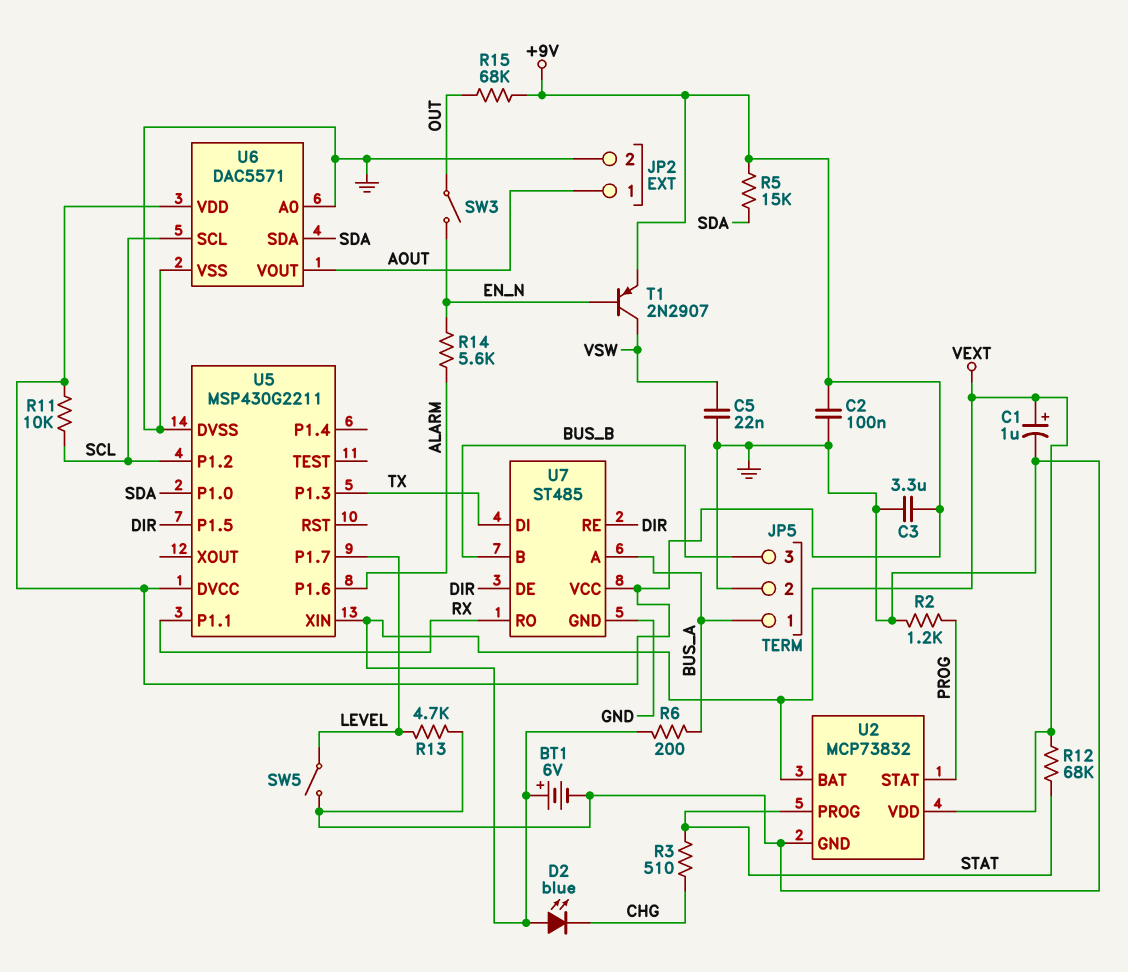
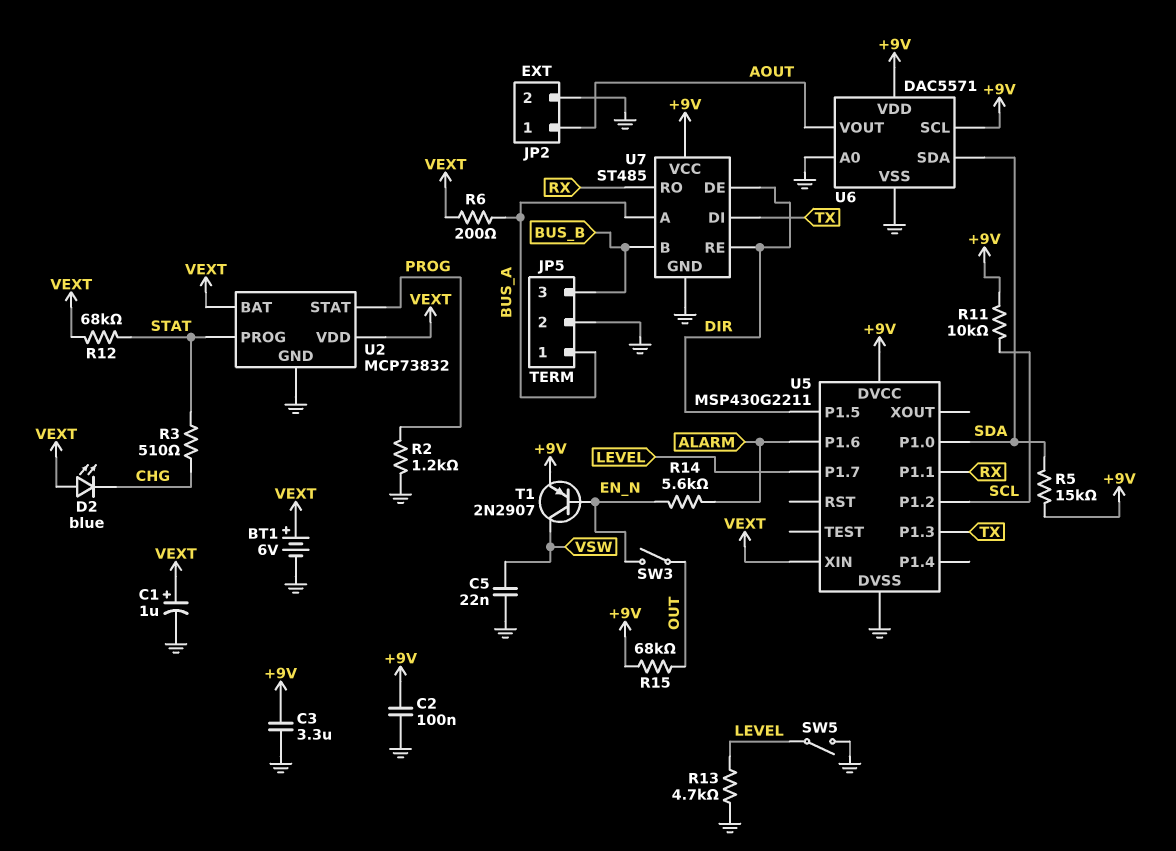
U6 pin SCL: SCL -> +9V

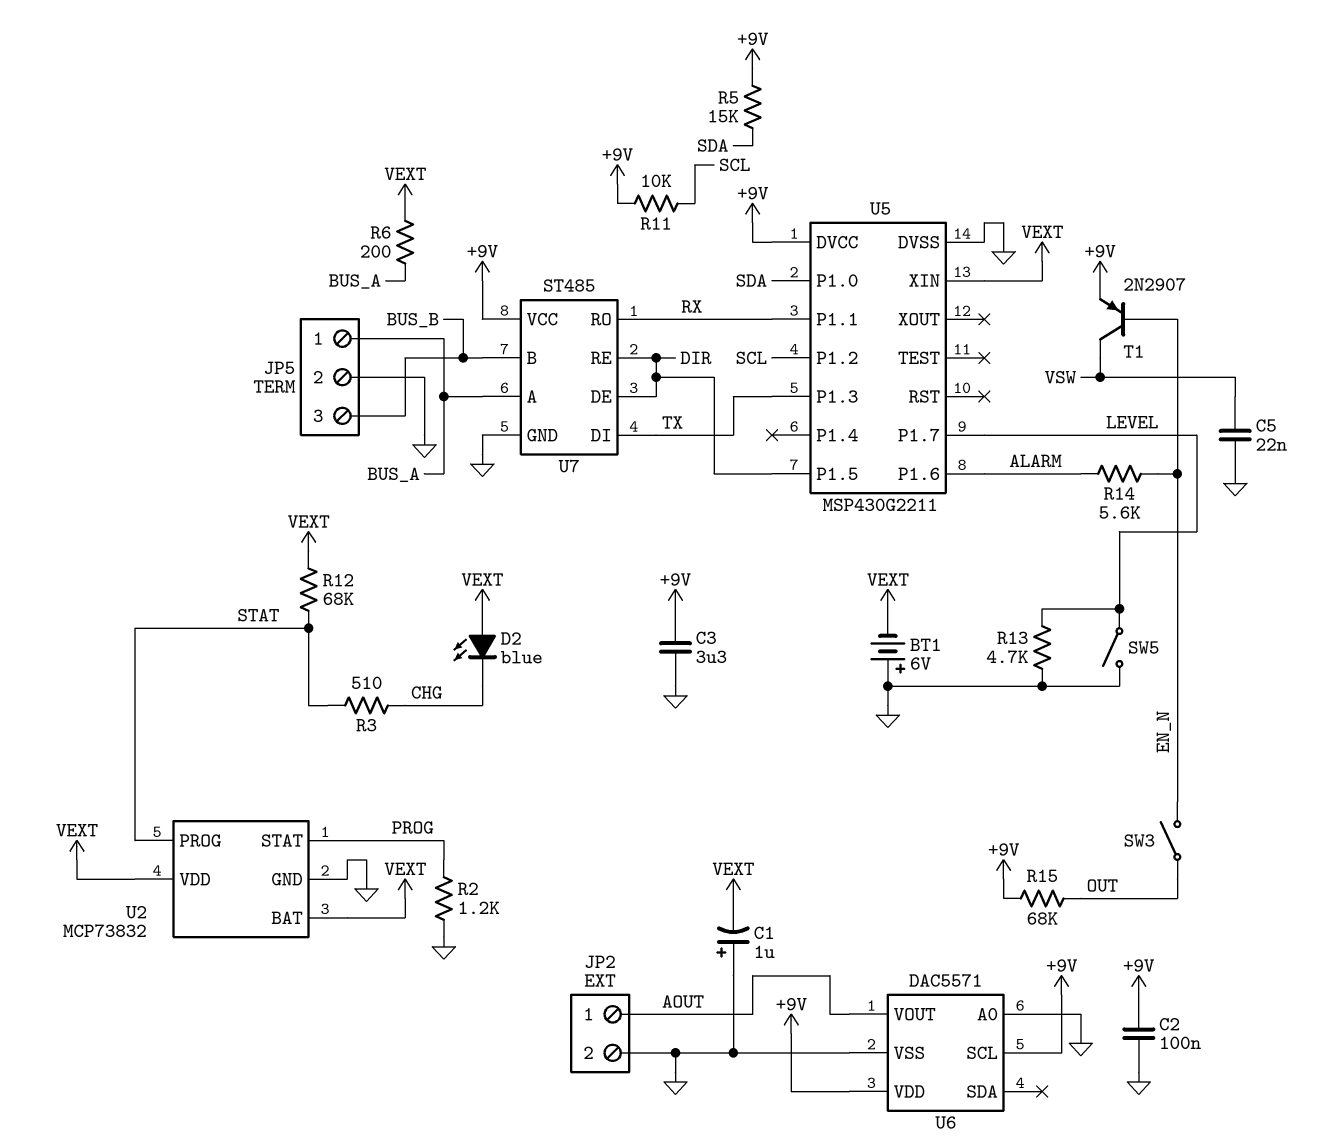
BT1: 6V (plus VEXT, minus GND) -> 6V (plus GND, minus VEXT)
C1: 1uF (plus VEXT, minus GND) -> 1uF (plus GND, minus VEXT)
U6 pin SDA: SDA -> none

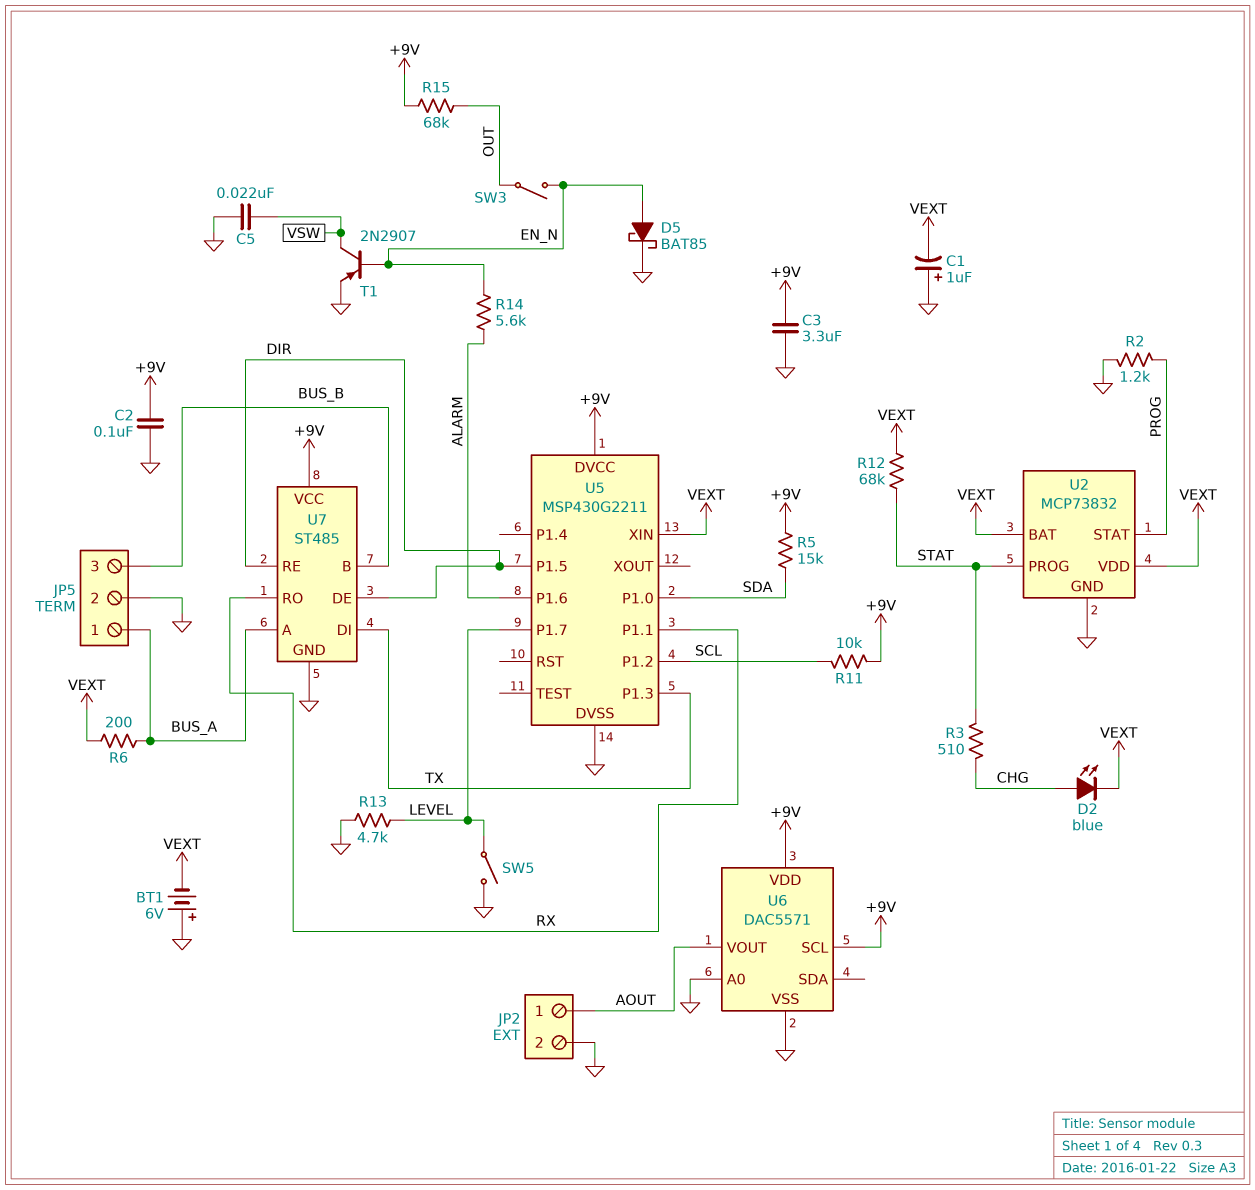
D2: LED blue (A VEXT, K CHG) -> LED blue (A CHG, K VEXT)
D5: none -> schottky BAT85 (A EN_N, K GND)
T1: PNP 2N2907 (B EN_N, C VSW, E +9V) -> PNP 2N2907 (B EN_N, C VSW, E GND)

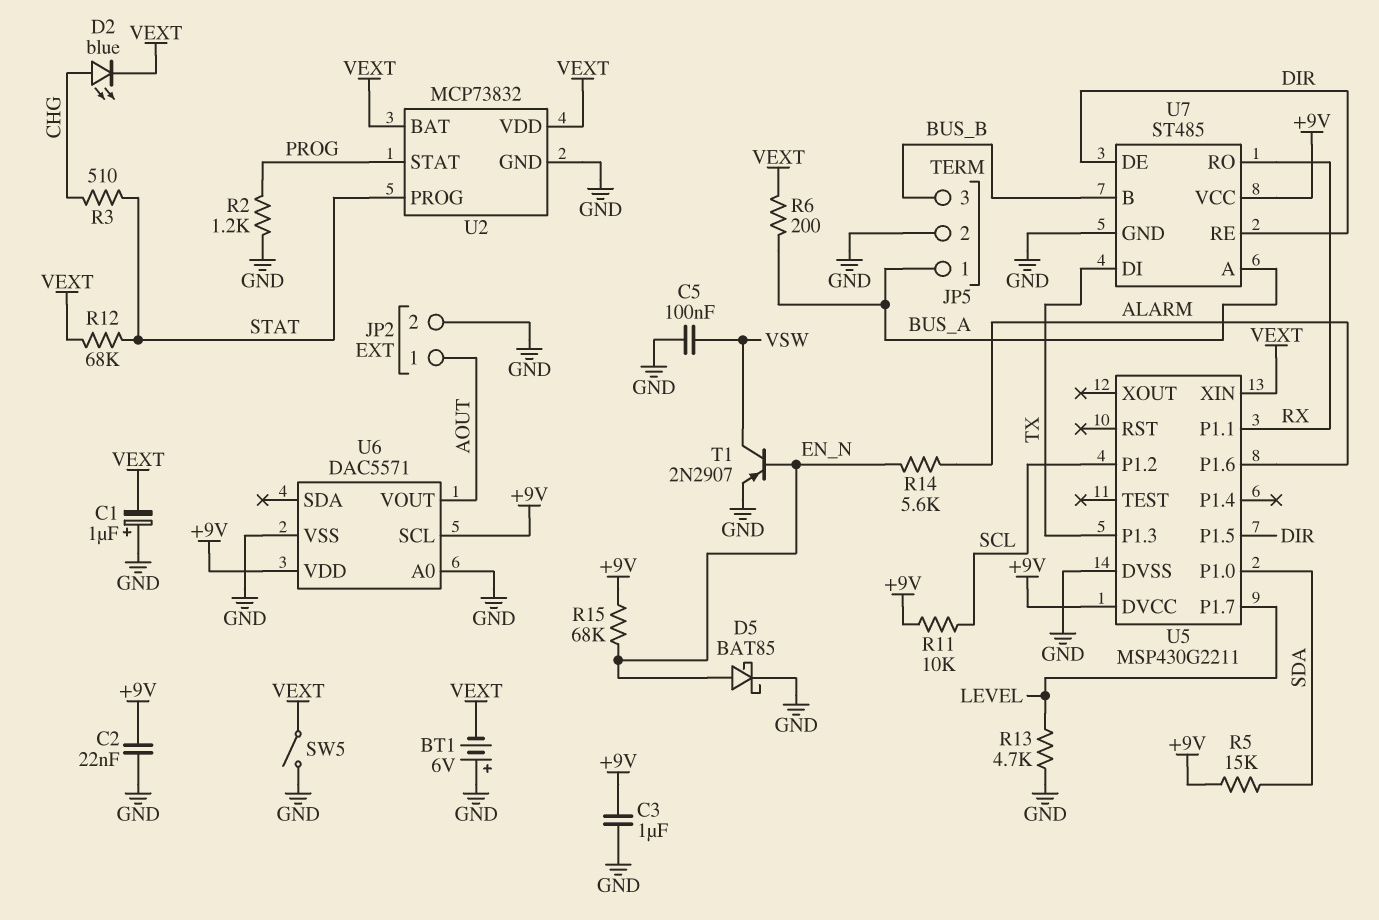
C2: 100nF (+9V, GND) -> 22nF (+9V, GND)
C3: 3.3uF (+9V, GND) -> 1uF (+9V, GND)
C5: 22nF (GND, VSW) -> 100nF (GND, VSW)
R15: 68k (+9V, OUT) -> 68k (+9V, EN_N)
SW3: switch (EN_N, OUT) -> none
SW5: switch (GND, LEVEL) -> switch (GND, VEXT)

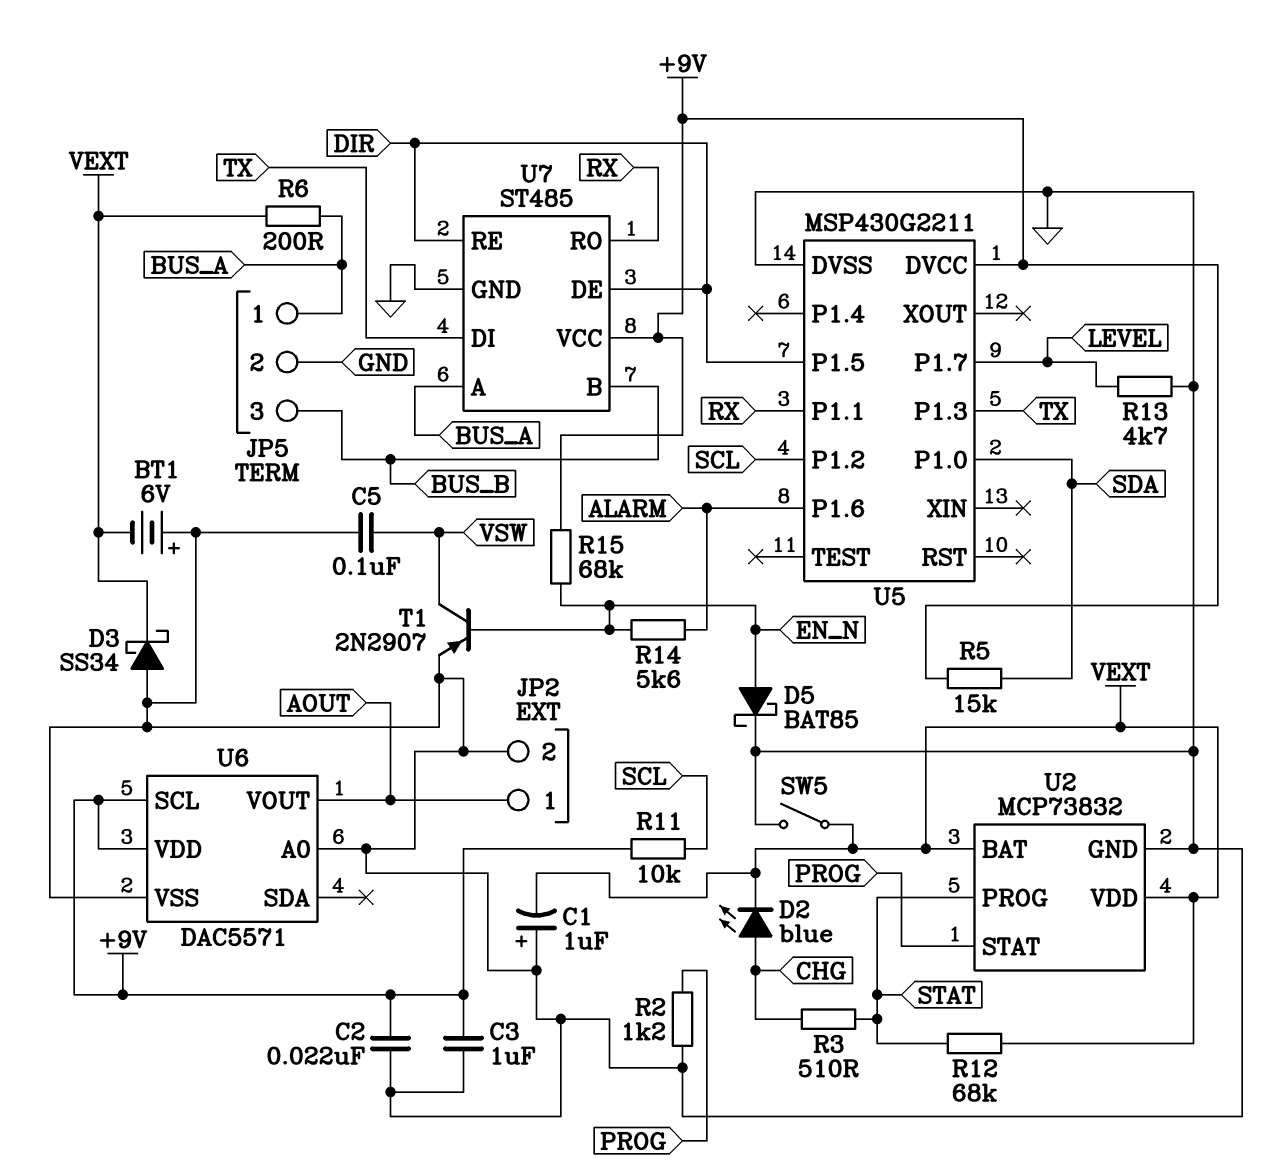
D3: none -> schottky SS34 (A GND, K VEXT)
U5 pin XIN: VEXT -> none

